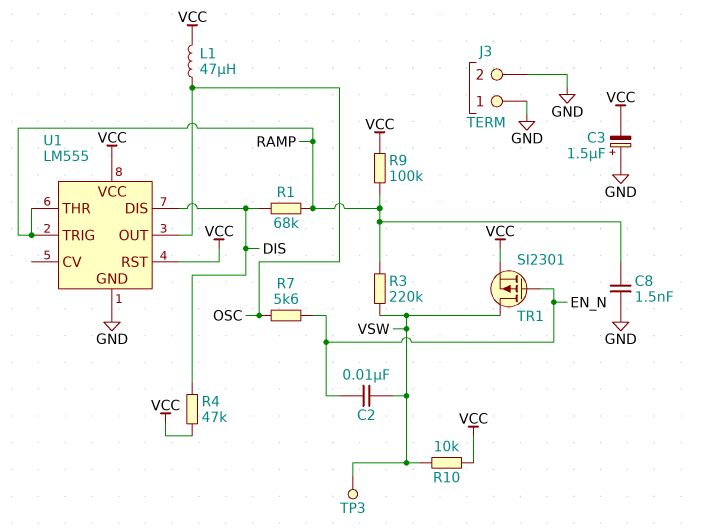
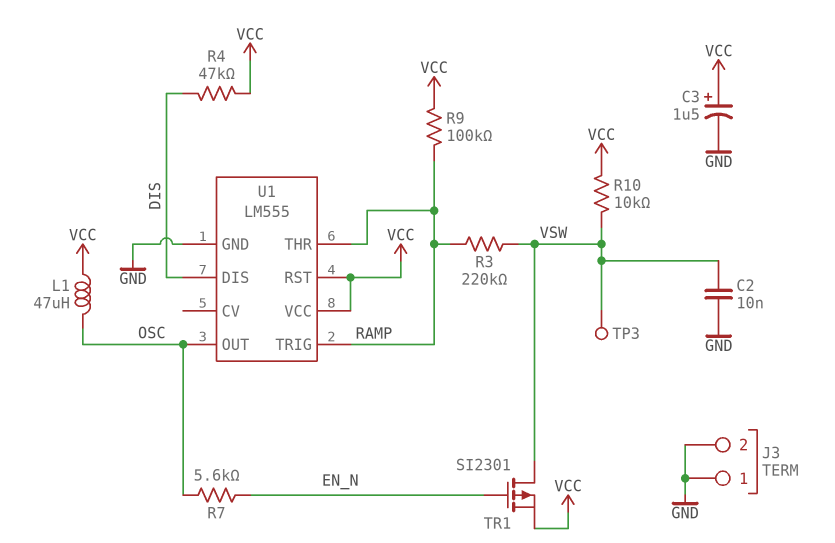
C2: 10nF (EN_N, VSW) -> 10nF (GND, VSW)
C3: 1.5uF (plus GND, minus VCC) -> 1.5uF (plus VCC, minus GND)
C8: 1.5nF (GND, RAMP) -> none
R1: 68k (DIS, RAMP) -> none

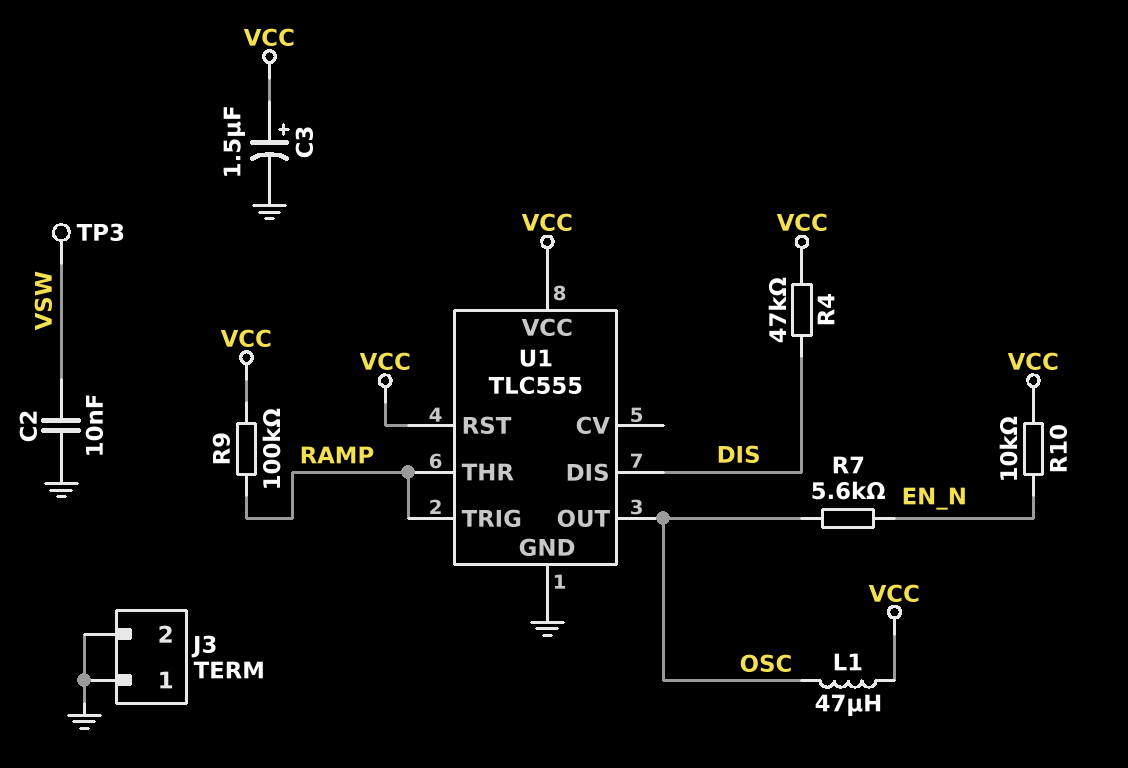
R3: 220k (RAMP, VSW) -> none
R10: 10k (VCC, VSW) -> 10k (EN_N, VCC)
TR1: PMOS SI2301 (G EN_N, D VSW, S VCC) -> none
U1: LM555 -> TLC555

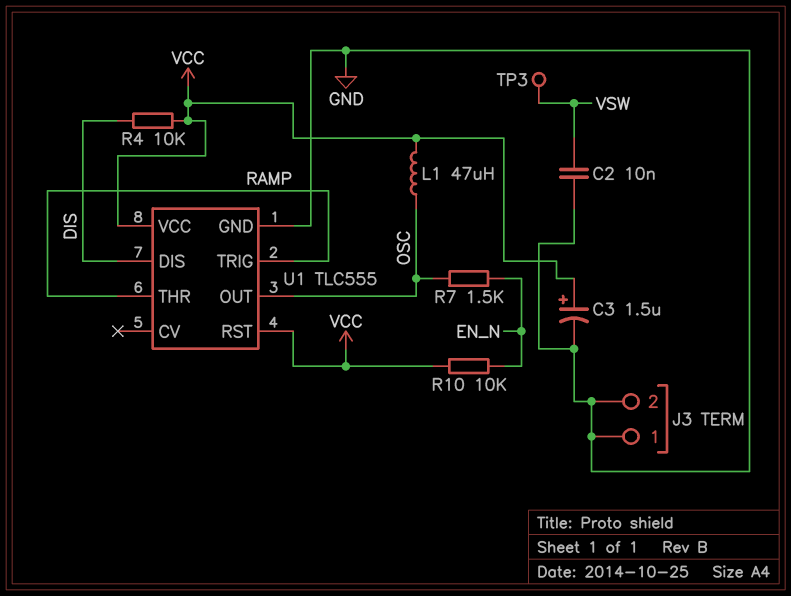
R4: 47k (DIS, VCC) -> 10k (DIS, VCC)
R7: 5.6k (EN_N, OSC) -> 1.5k (EN_N, OSC)
R9: 100k (RAMP, VCC) -> none

